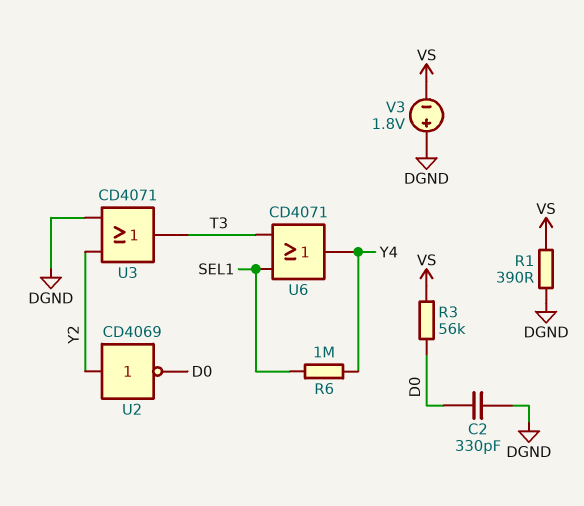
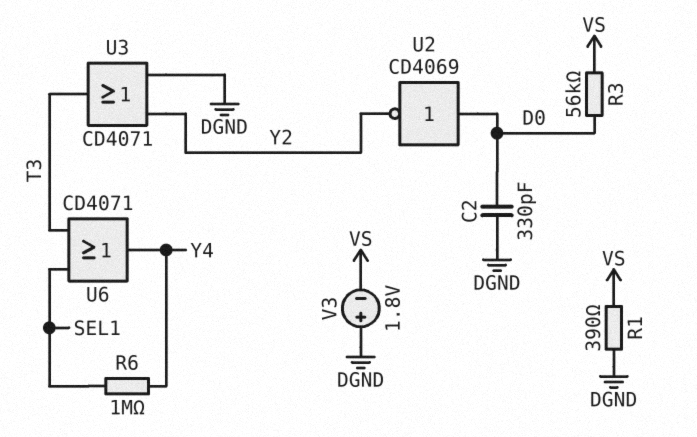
U2: NOT CD4069 (in Y2, out D0) -> NOT CD4069 (in D0, out Y2)

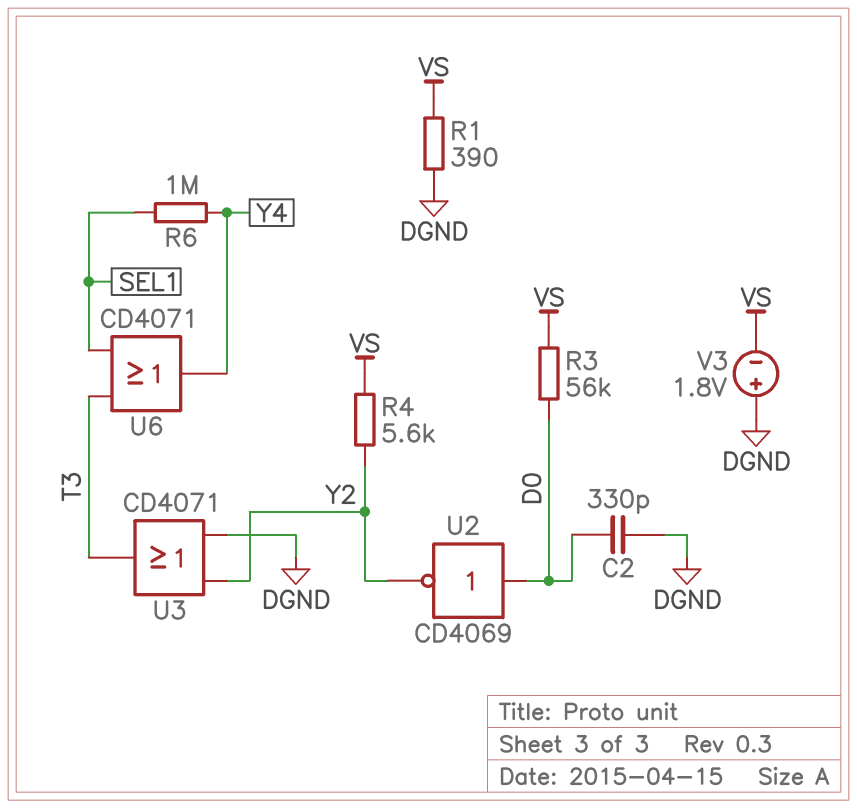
R4: none -> 5.6k (VS, Y2)

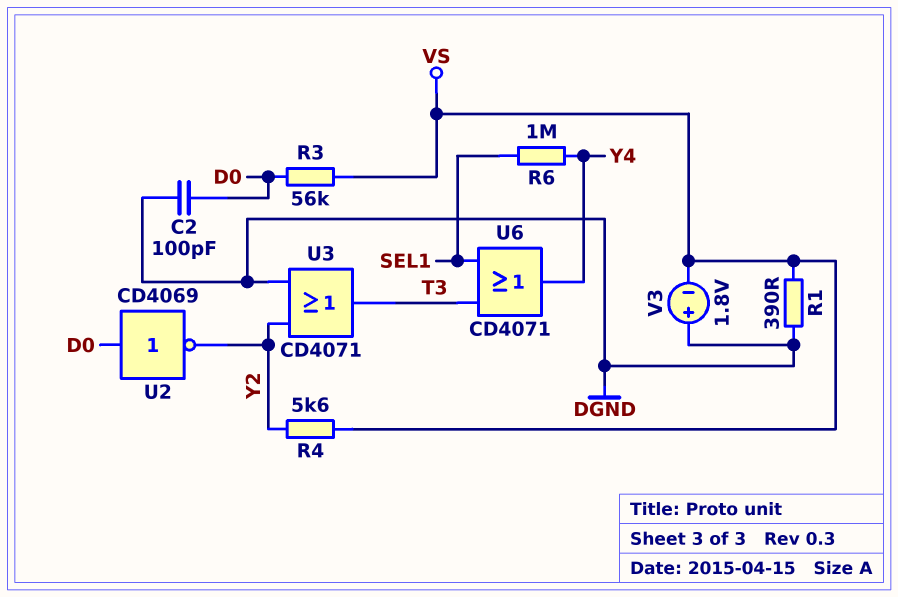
C2: 330pF (D0, DGND) -> 100pF (D0, DGND)

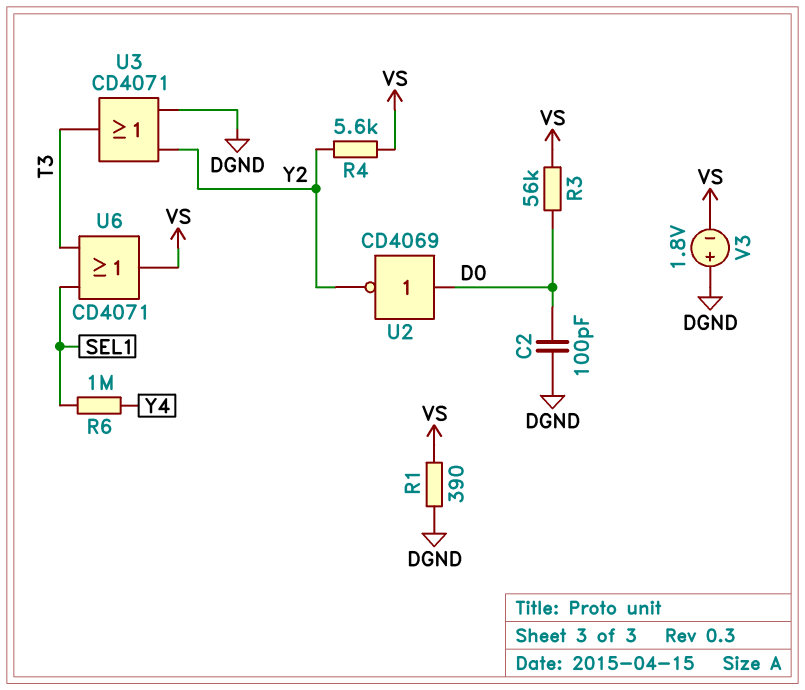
U6: OR CD4071 (in SEL1, in T3, out Y4) -> OR CD4071 (in SEL1, in T3, out VS)

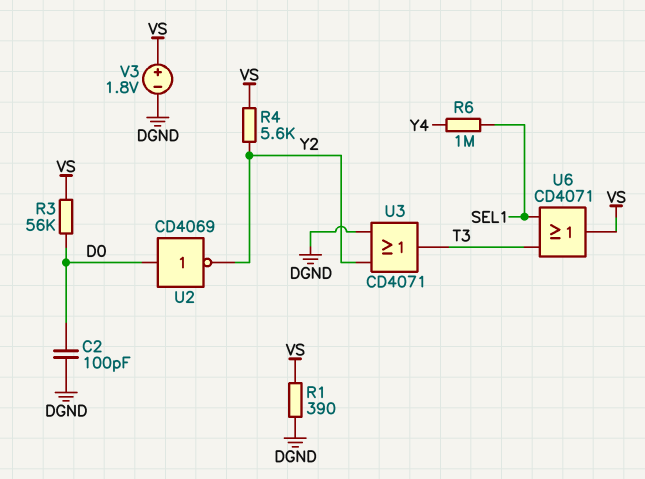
V3: 1.8V (plus DGND, minus VS) -> 1.8V (plus VS, minus DGND)

